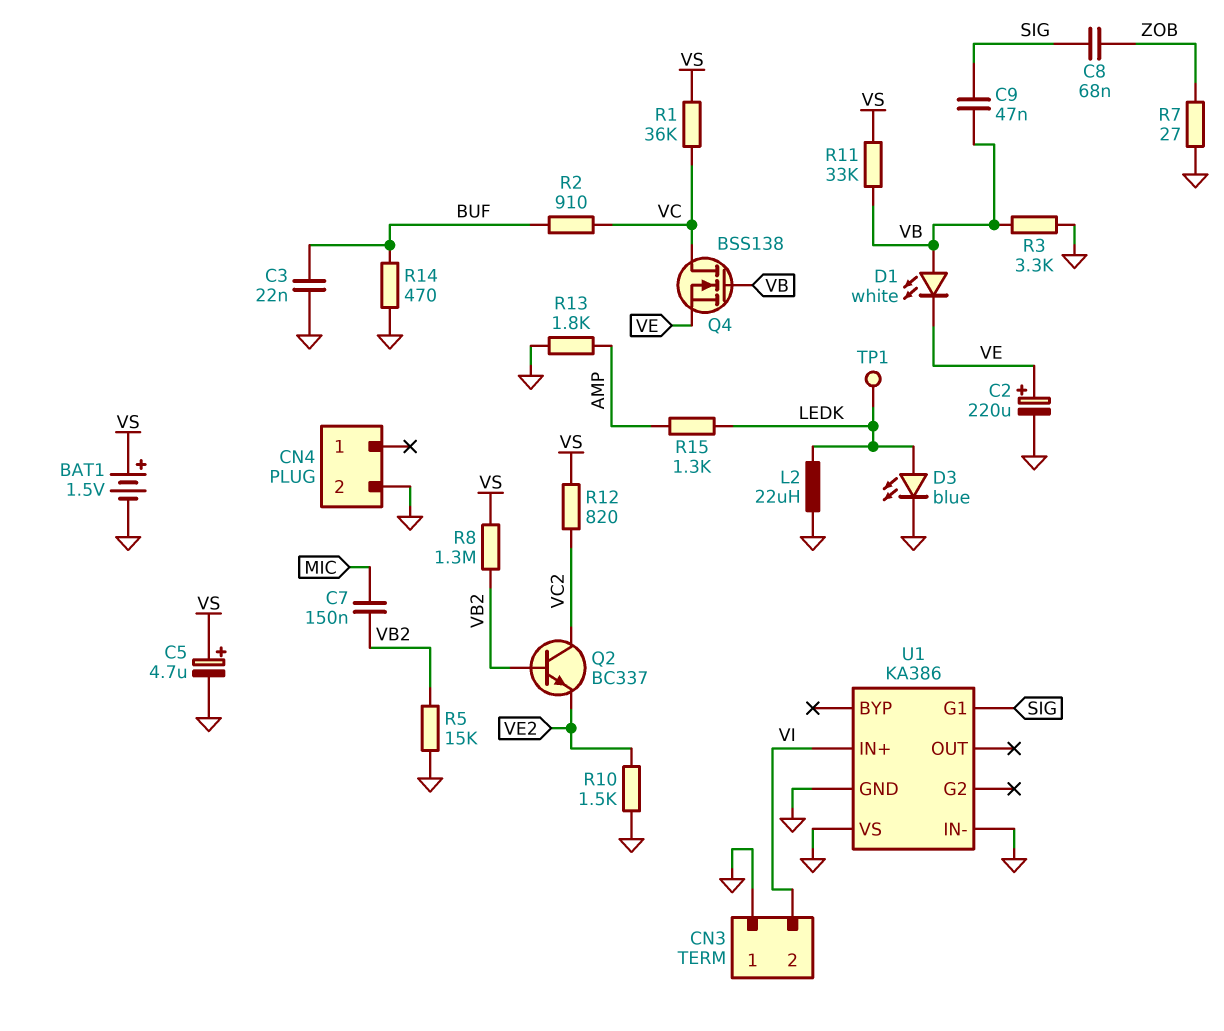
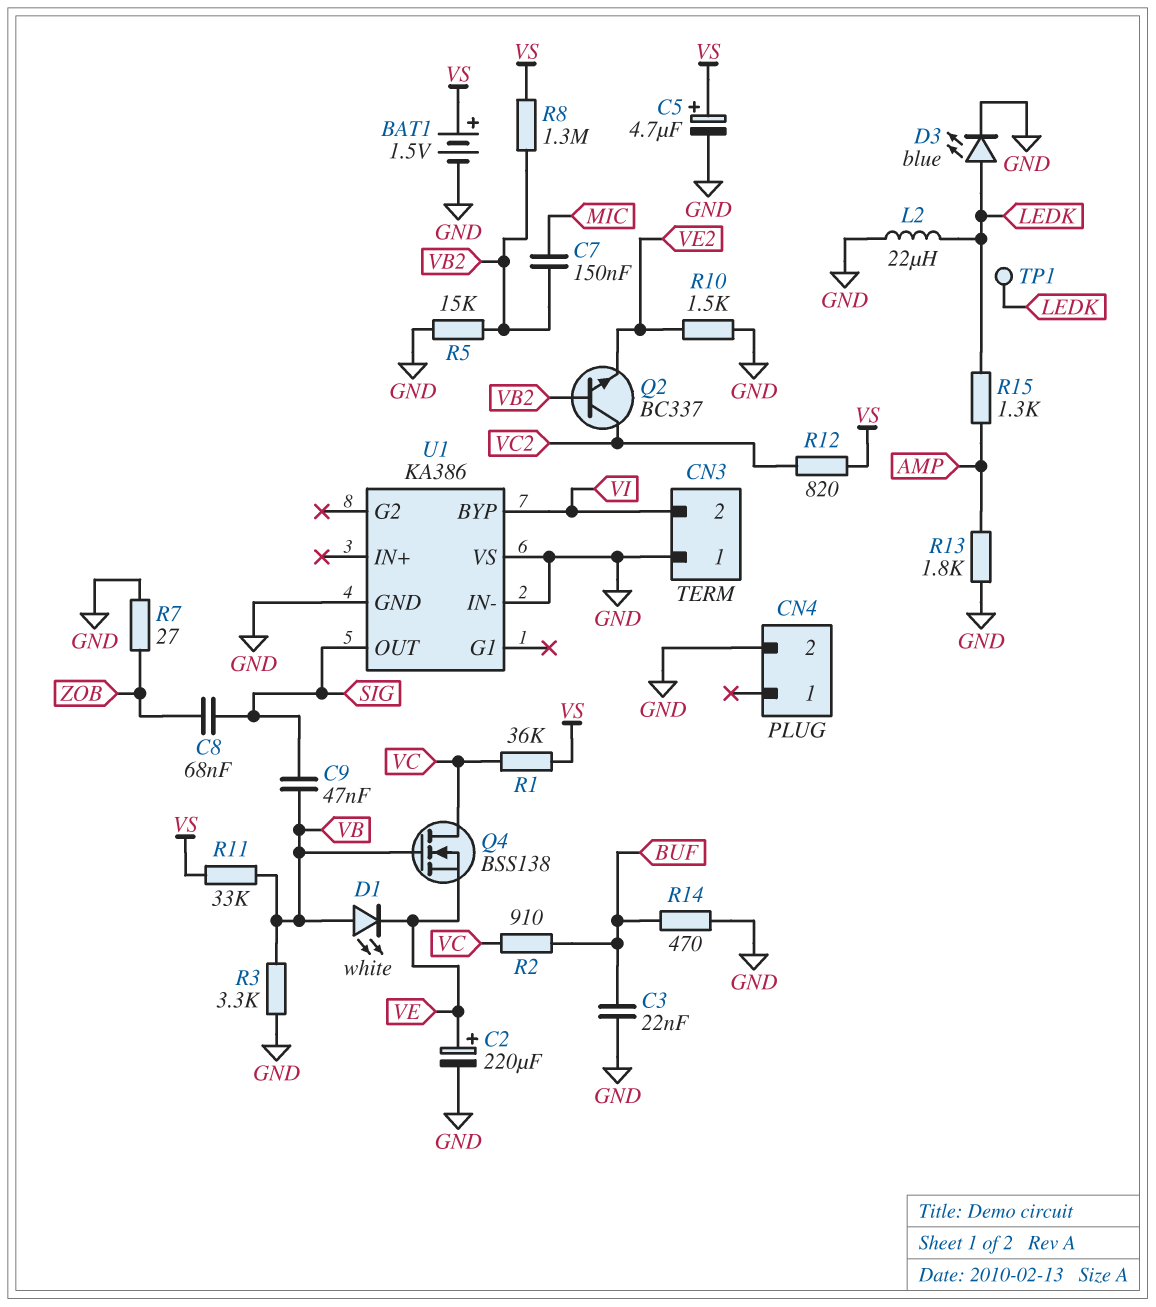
U1 pin BYP: none -> VI
U1 pin G1: SIG -> none
U1 pin IN+: VI -> none
U1 pin OUT: none -> SIG

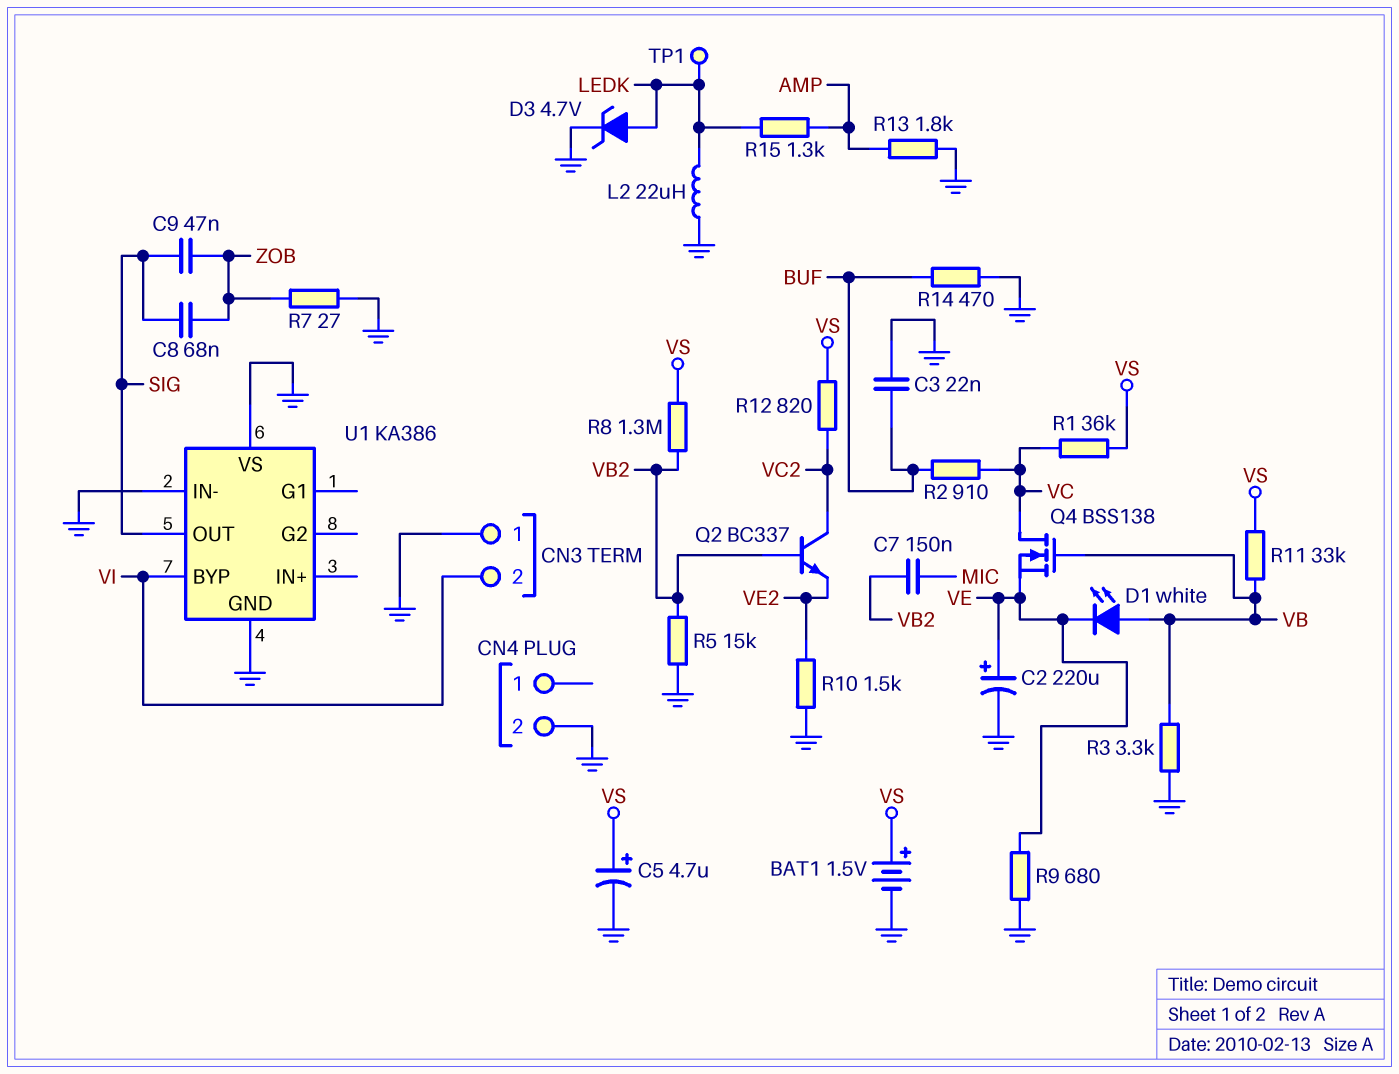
C9: 47nF (SIG, VB) -> 47nF (SIG, ZOB)
D3: LED blue (A LEDK, K GND) -> zener 4.7V (A LEDK, K GND)
R9: none -> 680 (GND, VE)

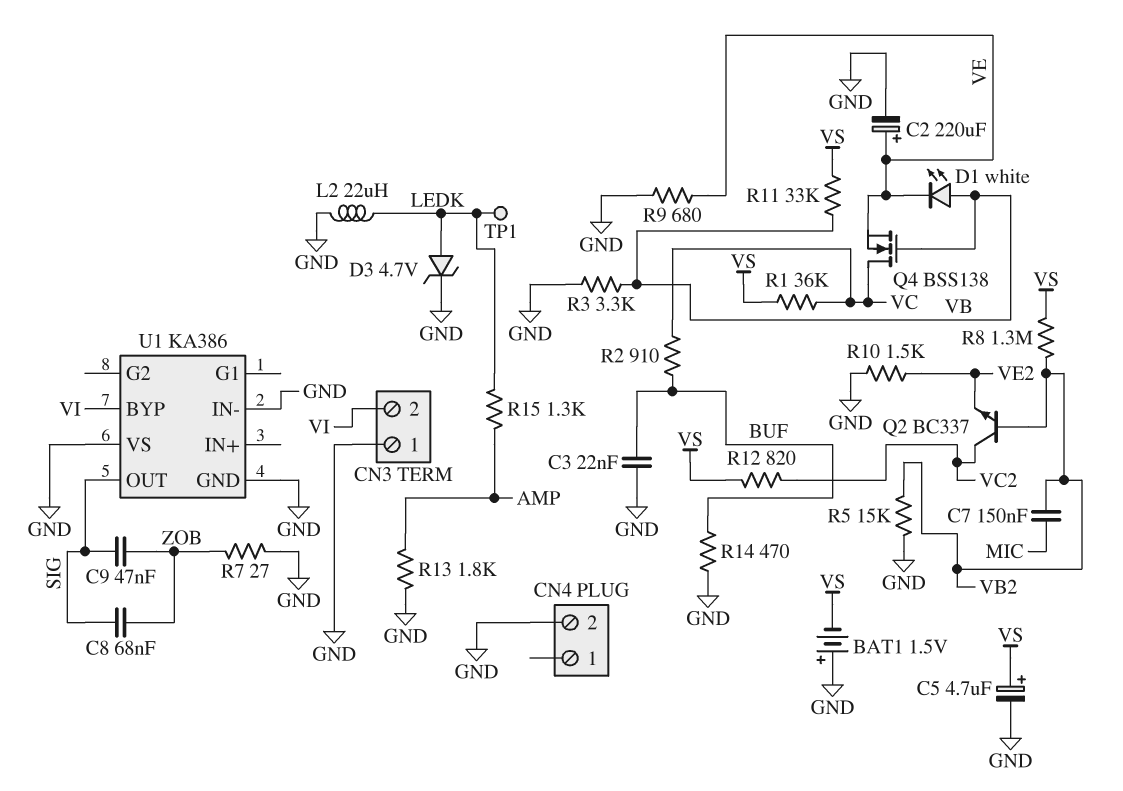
BAT1: 1.5V (plus VS, minus GND) -> 1.5V (plus GND, minus VS)

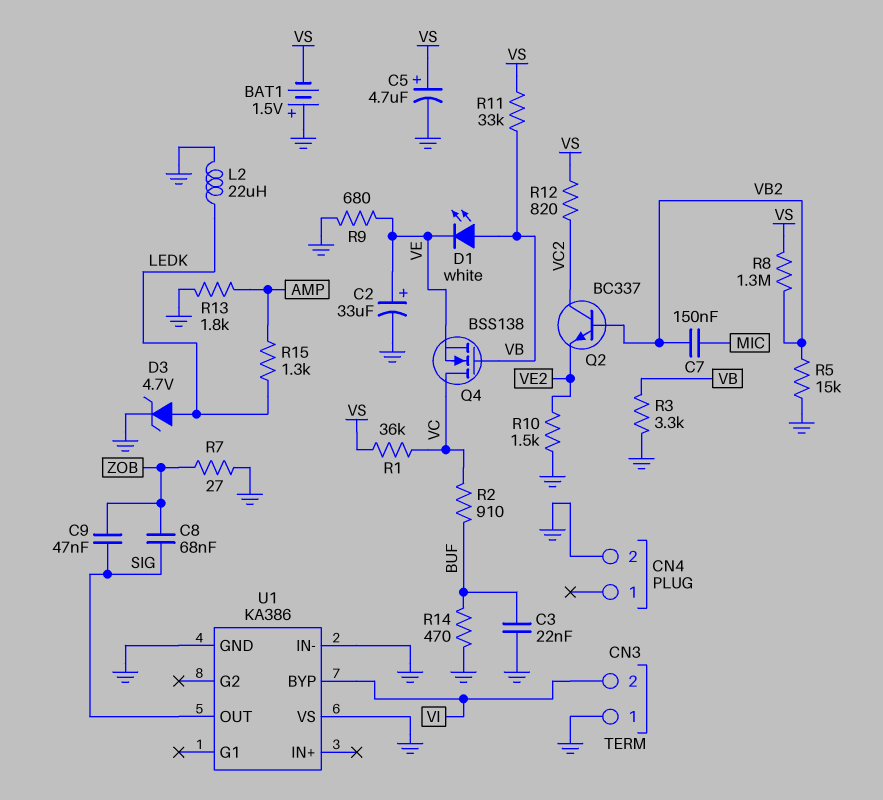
C2: 220uF (plus VE, minus GND) -> 33uF (plus VE, minus GND)
TP1: test point (LEDK) -> none

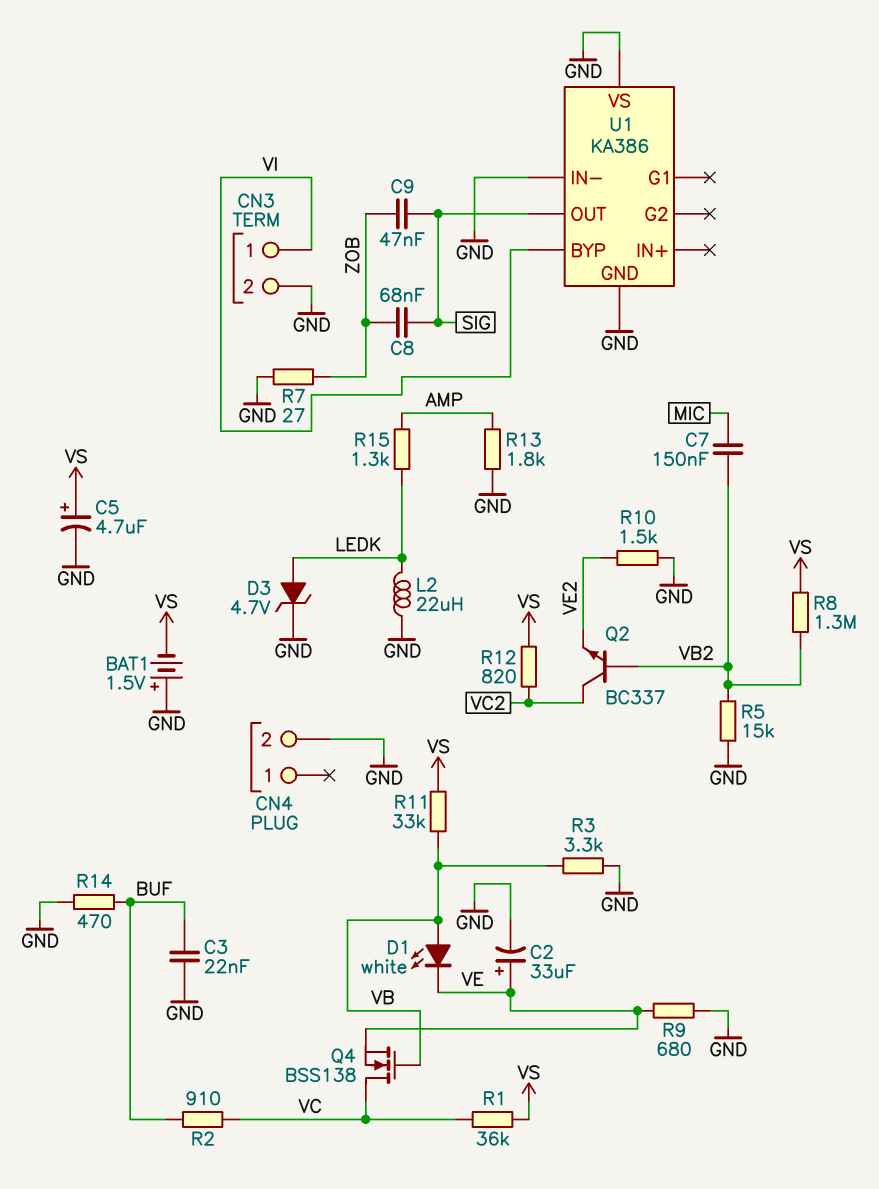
CN3 pin 1: GND -> VI
CN3 pin 2: VI -> GND

